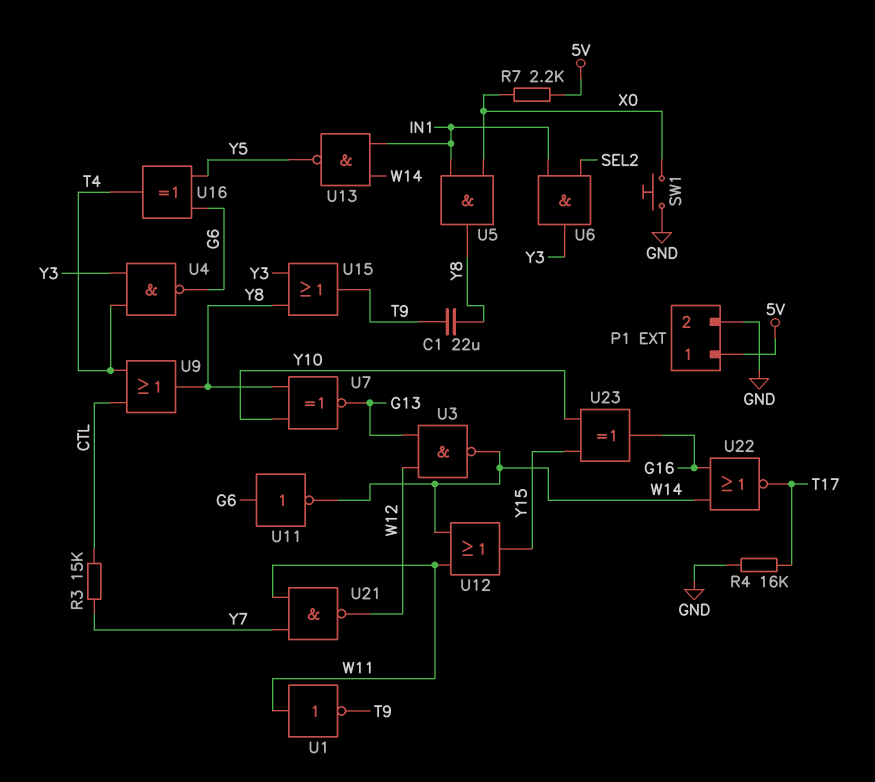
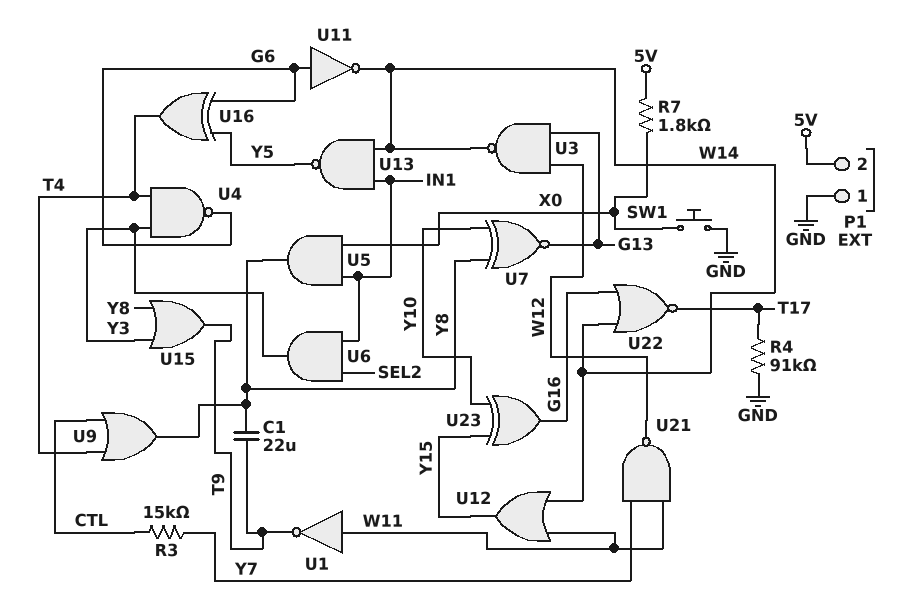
P1 pin 1: 5V -> GND
P1 pin 2: GND -> 5V
R4: 16k (GND, T17) -> 91k (GND, T17)
R7: 2.2k (5V, X0) -> 1.8k (5V, X0)

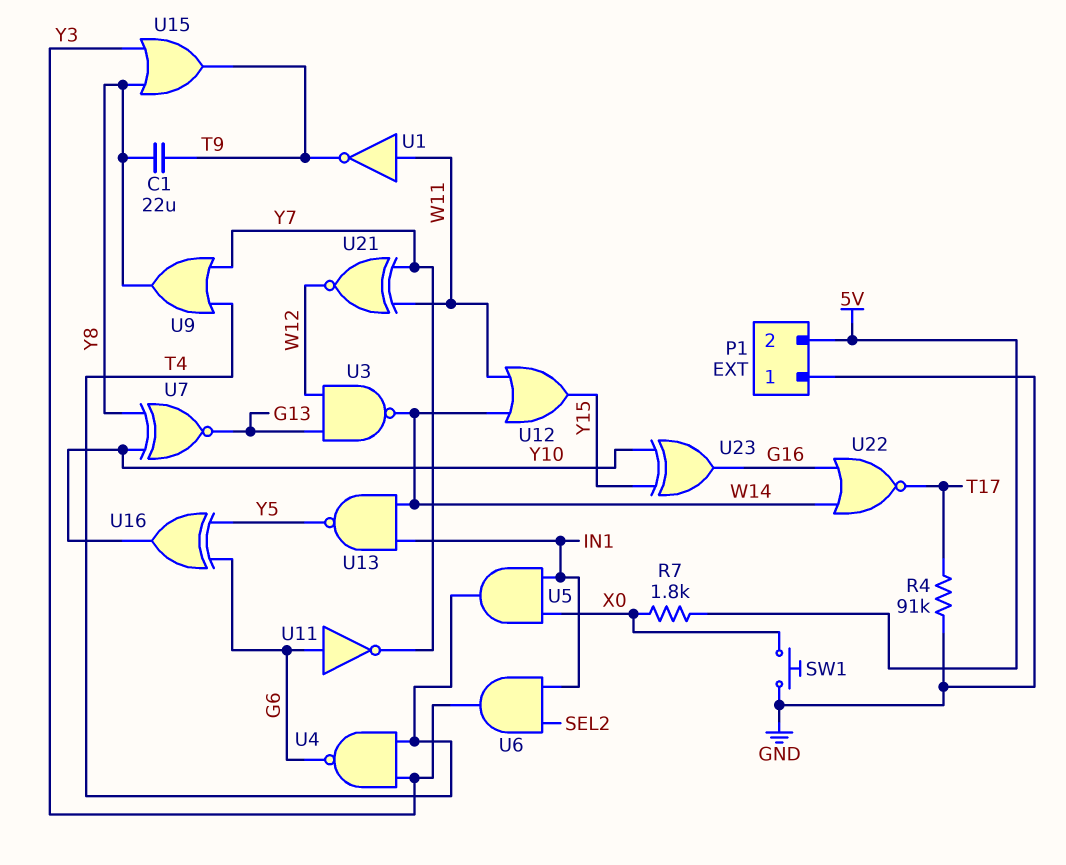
R3: 15k (CTL, Y7) -> none
U5: AND (in IN1, in X0, out Y8) -> AND (in IN1, in X0, out T4)
U9: OR (in CTL, in T4, out Y8) -> OR (in T4, in Y7, out Y8)
U11: NOT (in G6, out W14) -> NOT (in G6, out Y7)
U16: XOR (in G6, in Y5, out T4) -> XOR (in G6, in Y5, out Y10)
U21: NAND (in W11, in Y7, out W12) -> XNOR (in W11, in Y7, out W12)

